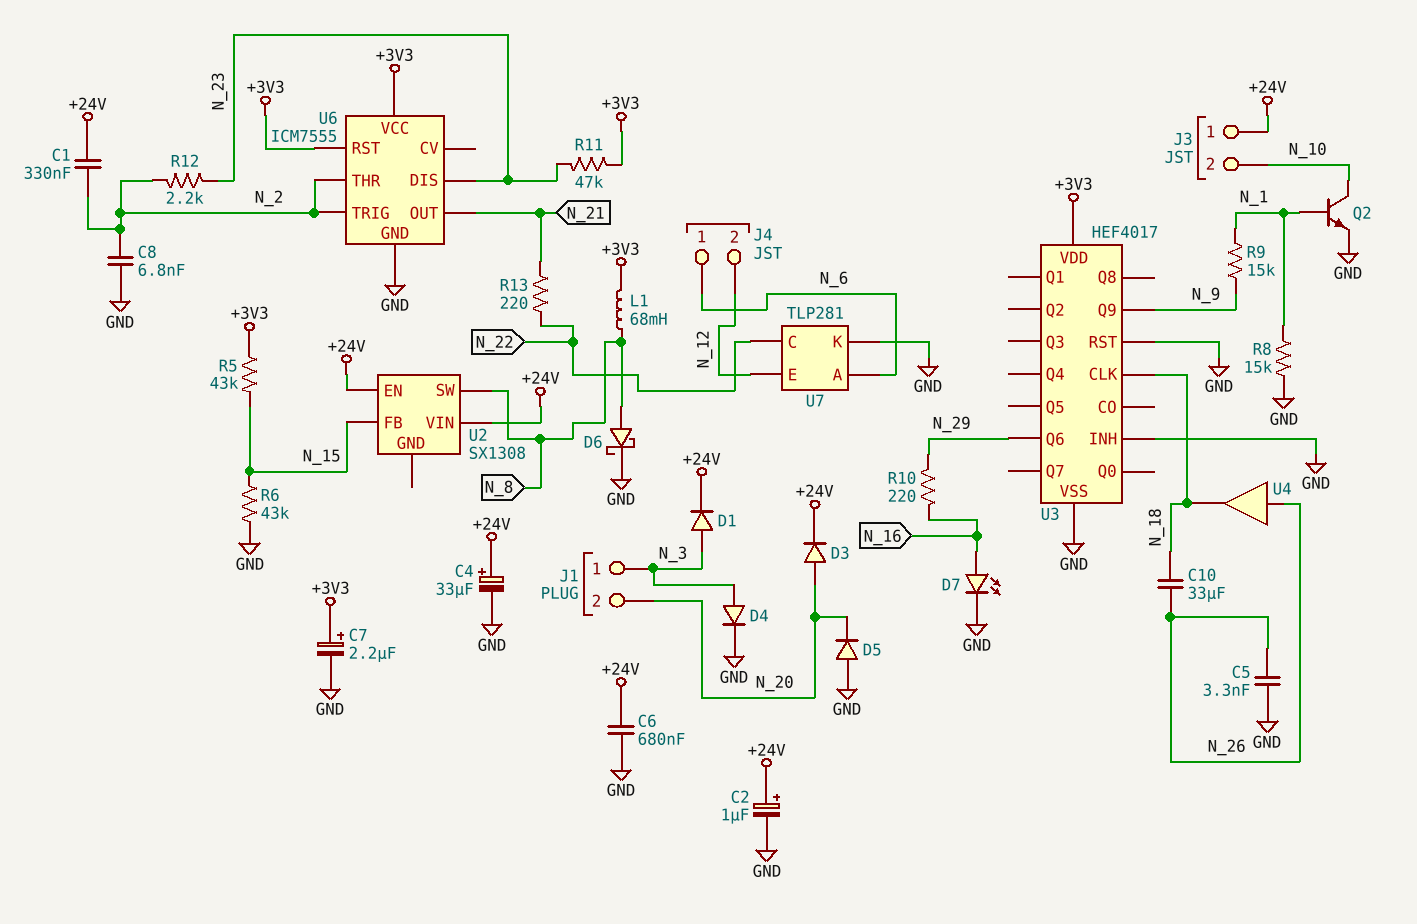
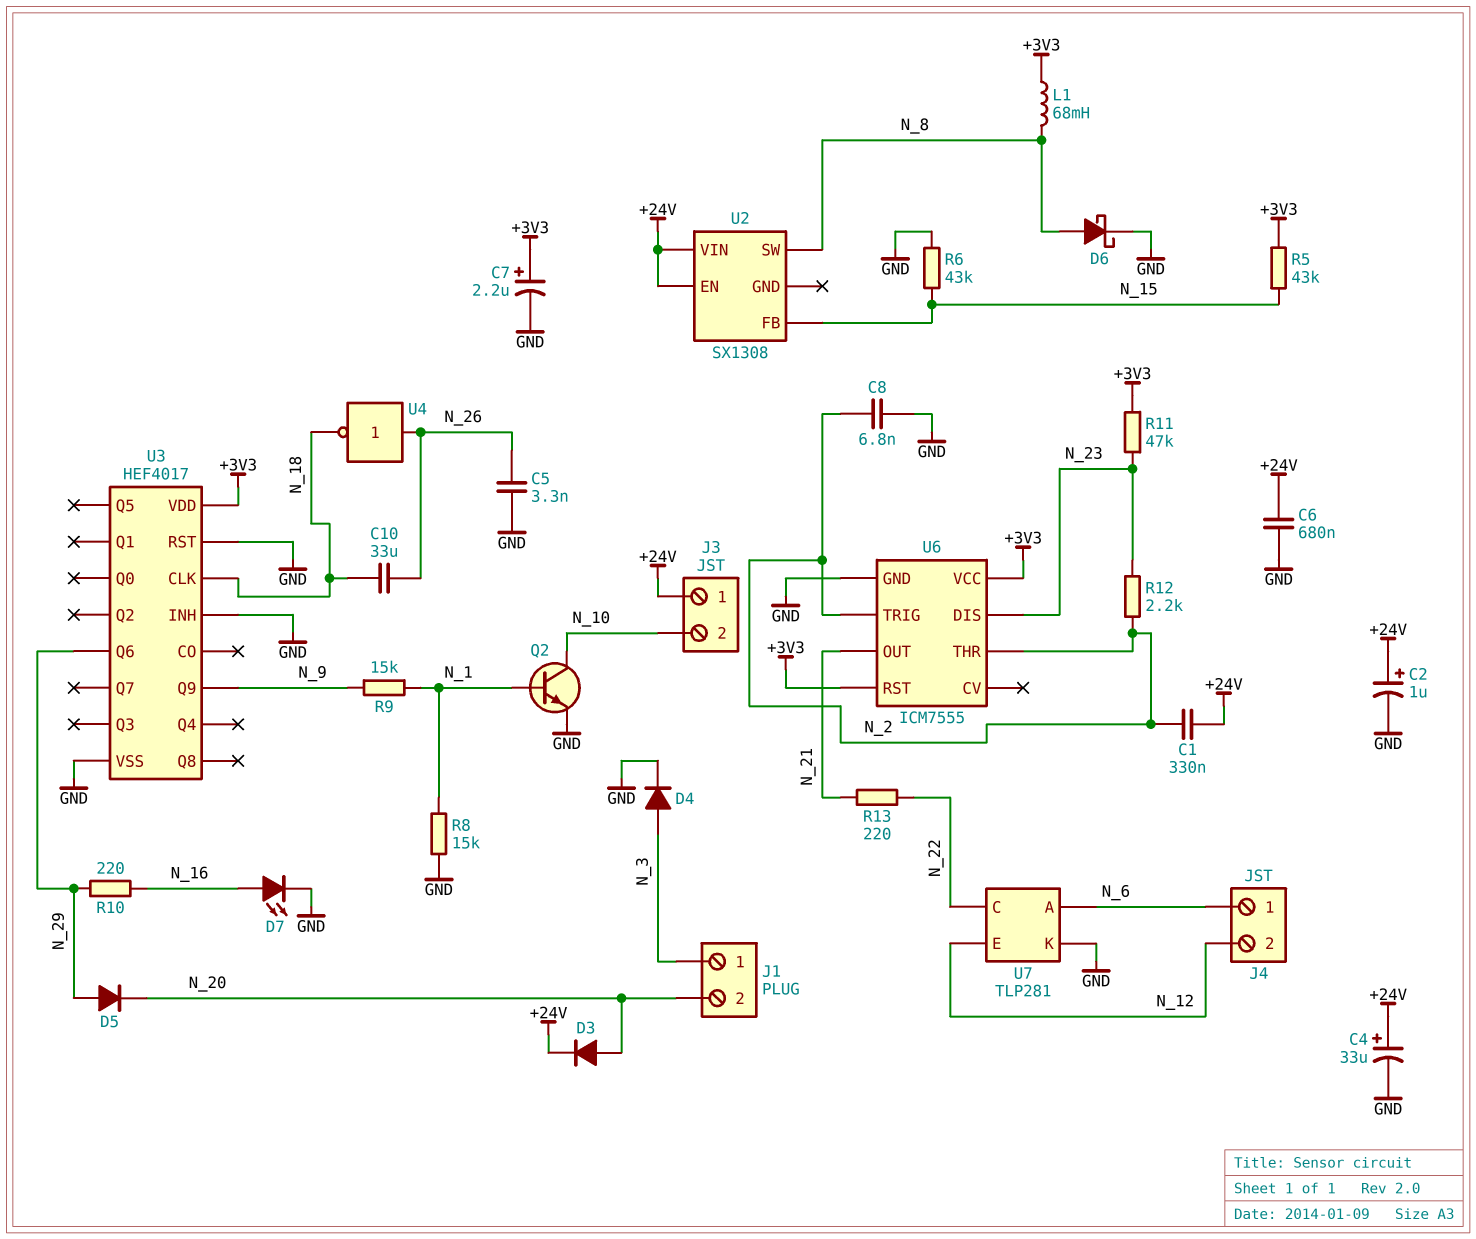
D1: diode (A N_3, K +24V) -> none
D5: diode (A GND, K N_20) -> diode (A N_29, K N_20)
U4: buffer (in N_26, out N_18) -> NOT (in N_26, out N_18)

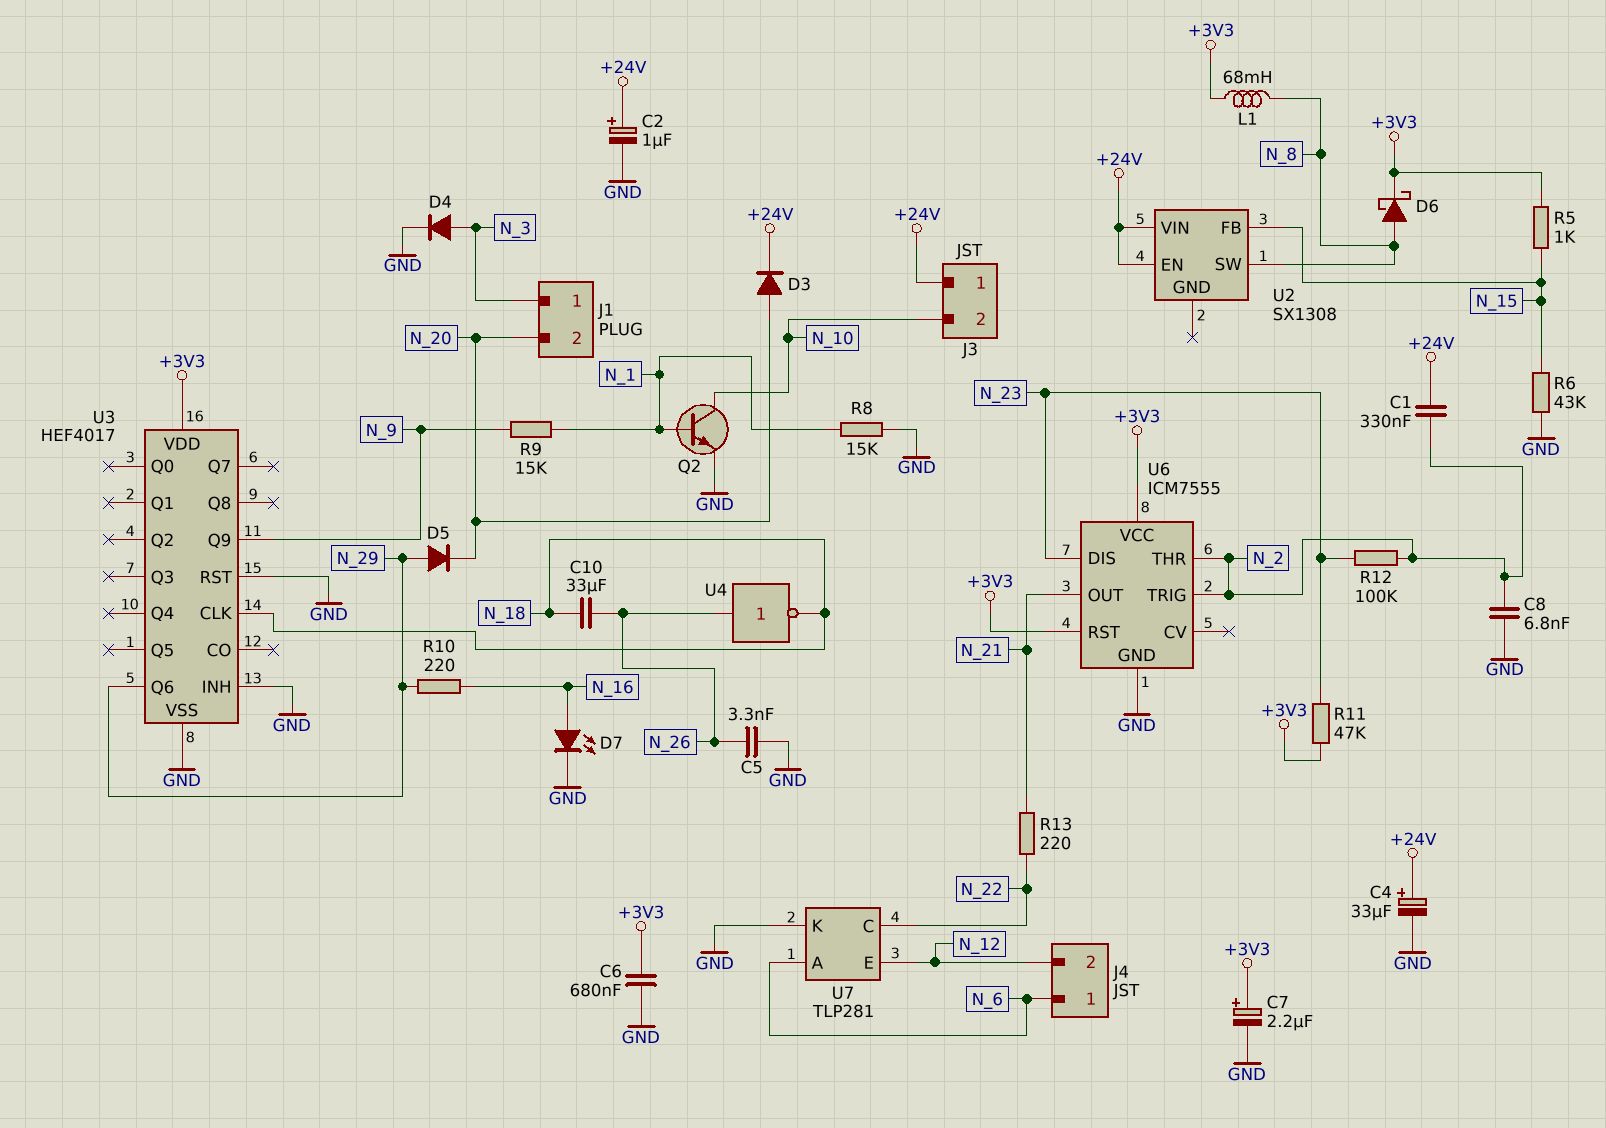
C6: 680nF (+24V, GND) -> 680nF (+3V3, GND)
D6: schottky (A N_8, K GND) -> schottky (A N_8, K +3V3)
R5: 43k (+3V3, N_15) -> 1k (+3V3, N_15)
R12: 2.2k (N_2, N_23) -> 100k (N_2, N_23)

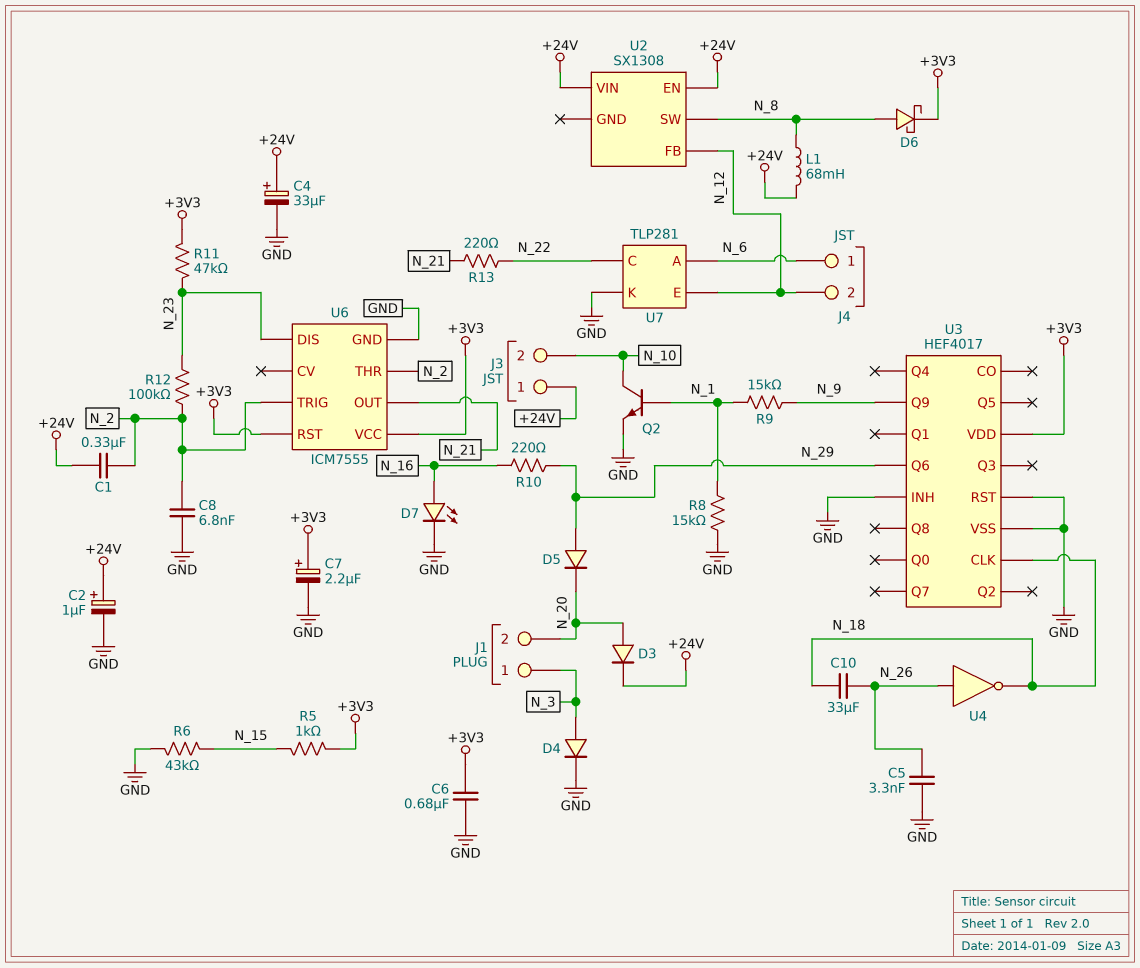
L1: 68mH (+3V3, N_8) -> 68mH (+24V, N_8)
U2 pin FB: N_15 -> N_12

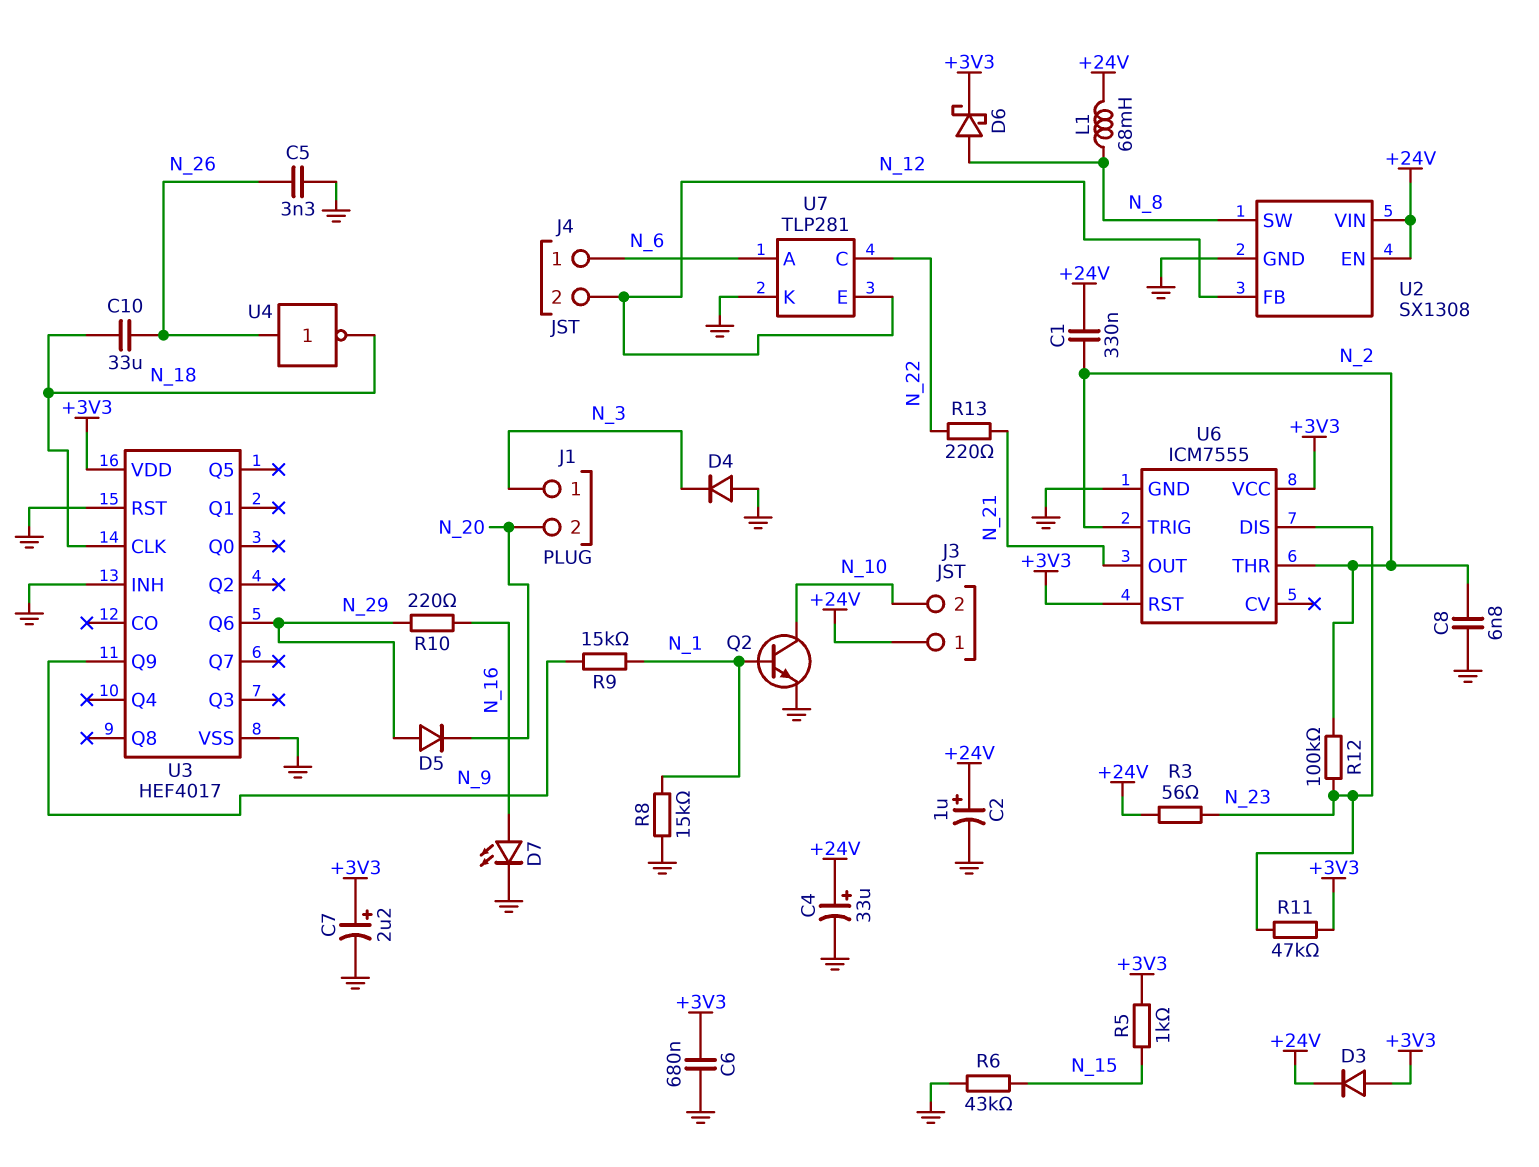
D3: diode (A N_20, K +24V) -> diode (A +3V3, K +24V)
D4: diode (A N_3, K GND) -> diode (A GND, K N_3)
R3: none -> 56 (+24V, N_23)
U2 pin GND: none -> GND

